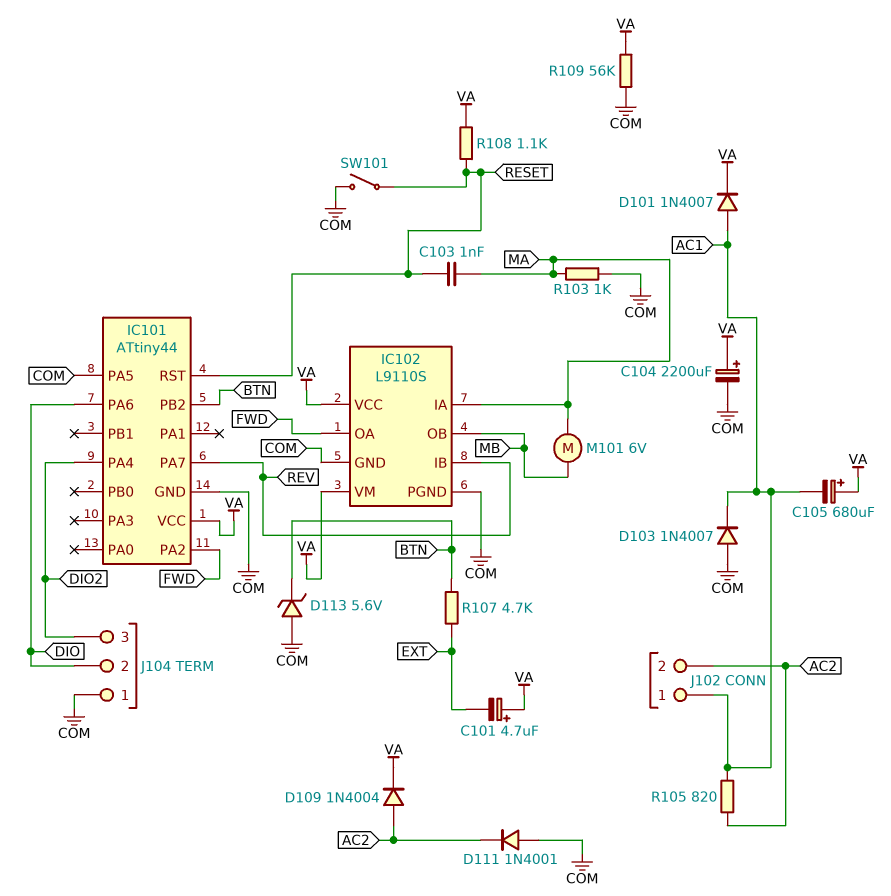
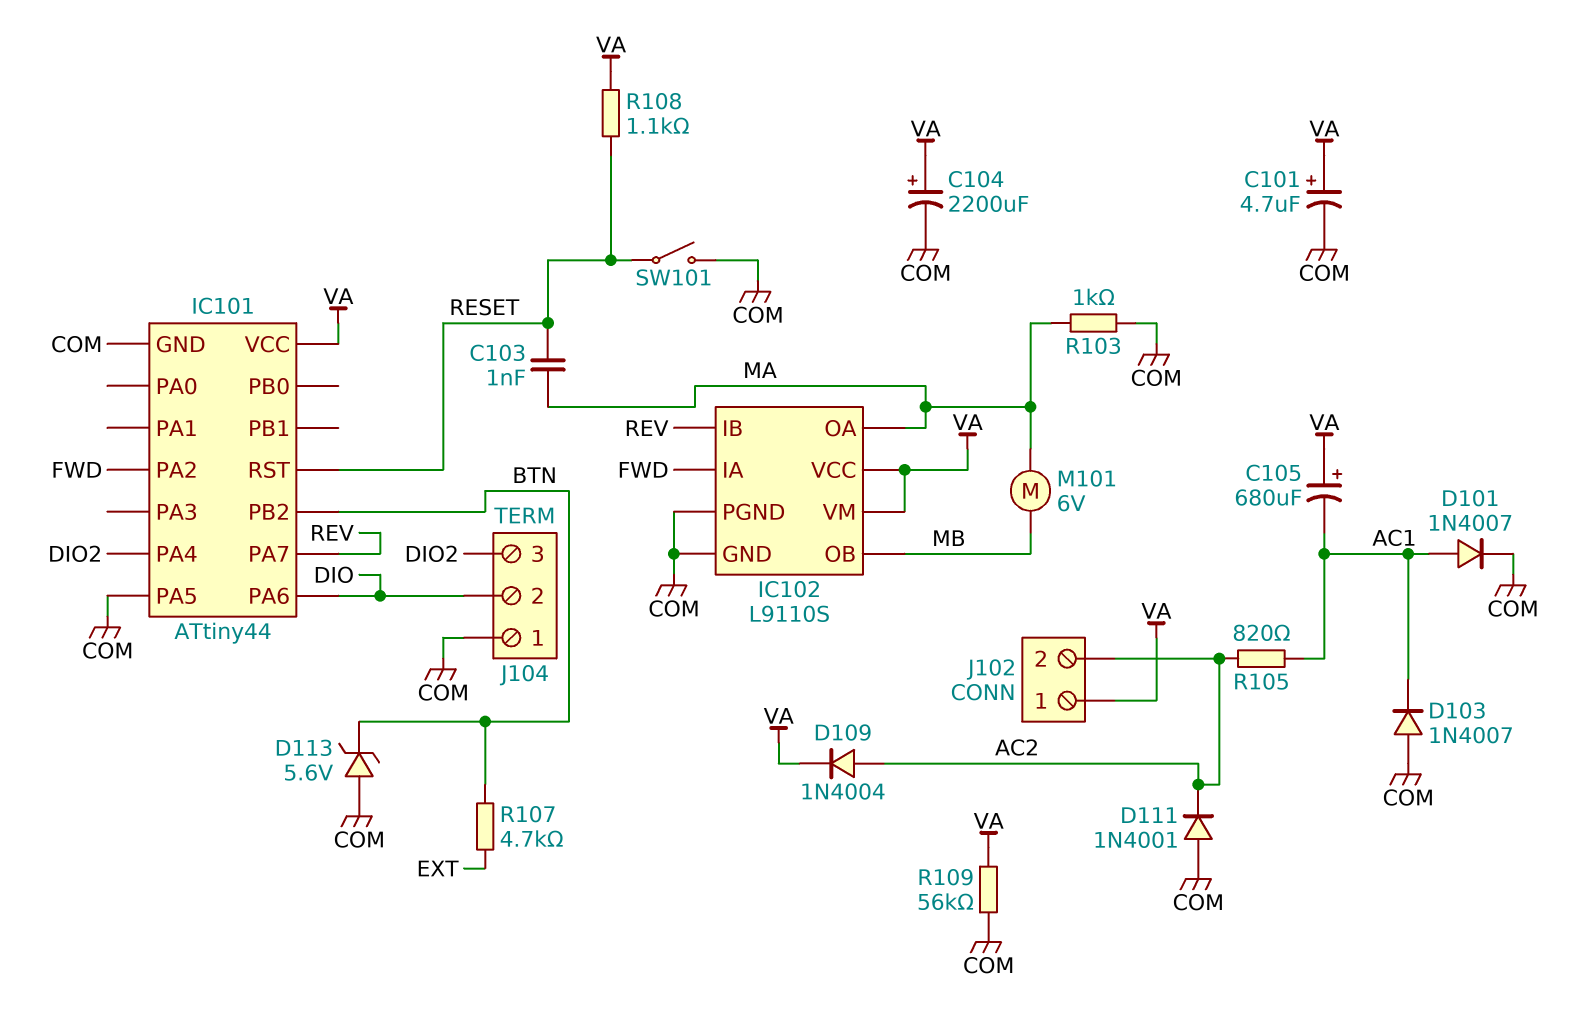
C101: 4.7uF (plus VA, minus EXT) -> 4.7uF (plus VA, minus COM)
D101: diode 1N4007 (A AC1, K VA) -> diode 1N4007 (A AC1, K COM)
IC102 pin IA: MA -> FWD
IC102 pin OA: FWD -> MA
J102 pin 1: AC1 -> VA

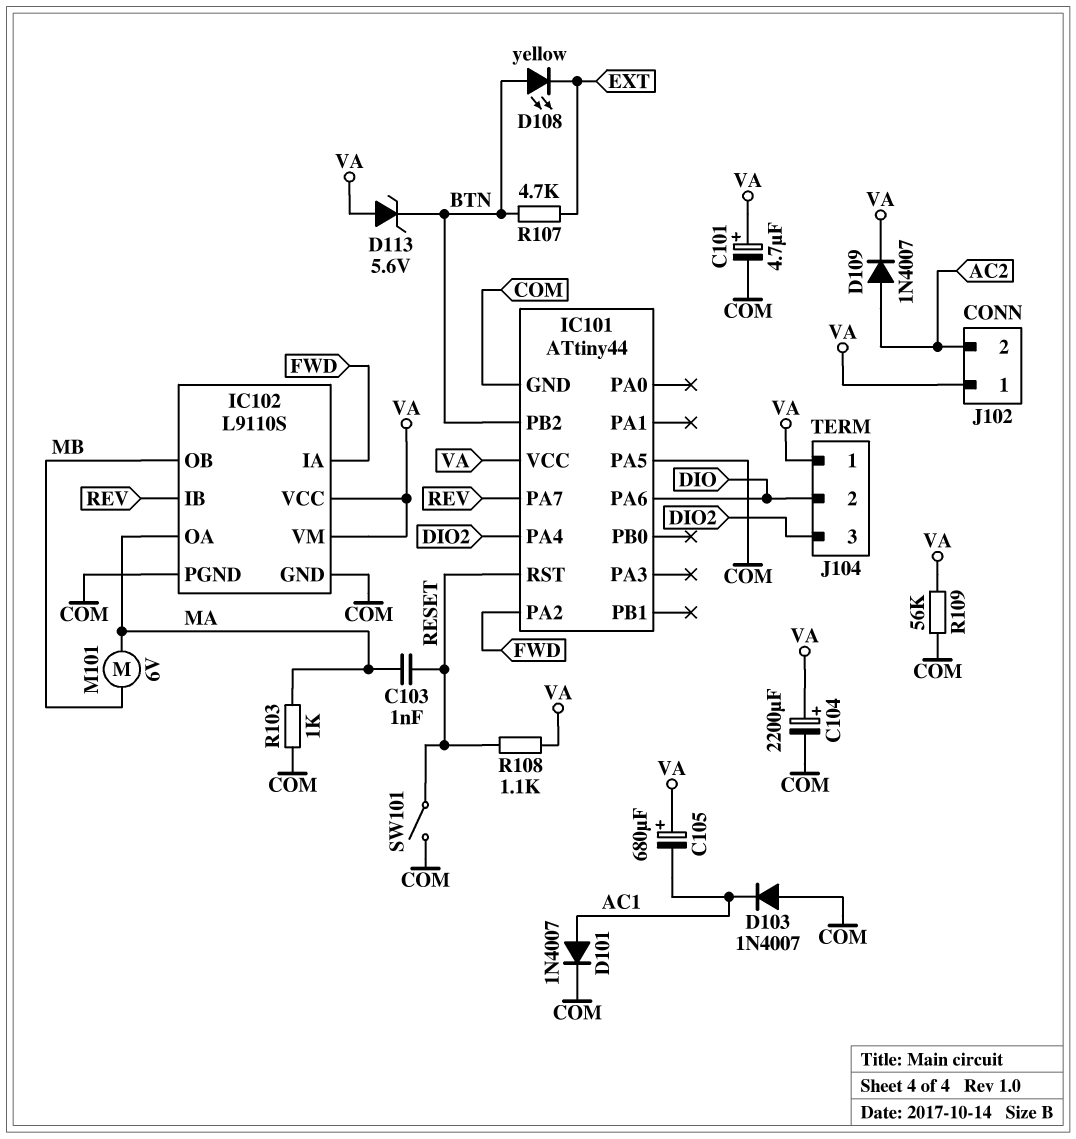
D108: none -> LED yellow (A BTN, K EXT)
D109: diode 1N4004 (A AC2, K VA) -> diode 1N4007 (A AC2, K VA)
D111: diode 1N4001 (A COM, K AC2) -> none
D113: zener 5.6V (A COM, K BTN) -> zener 5.6V (A VA, K BTN)
J104 pin 1: COM -> VA
R105: 820 (AC1, AC2) -> none

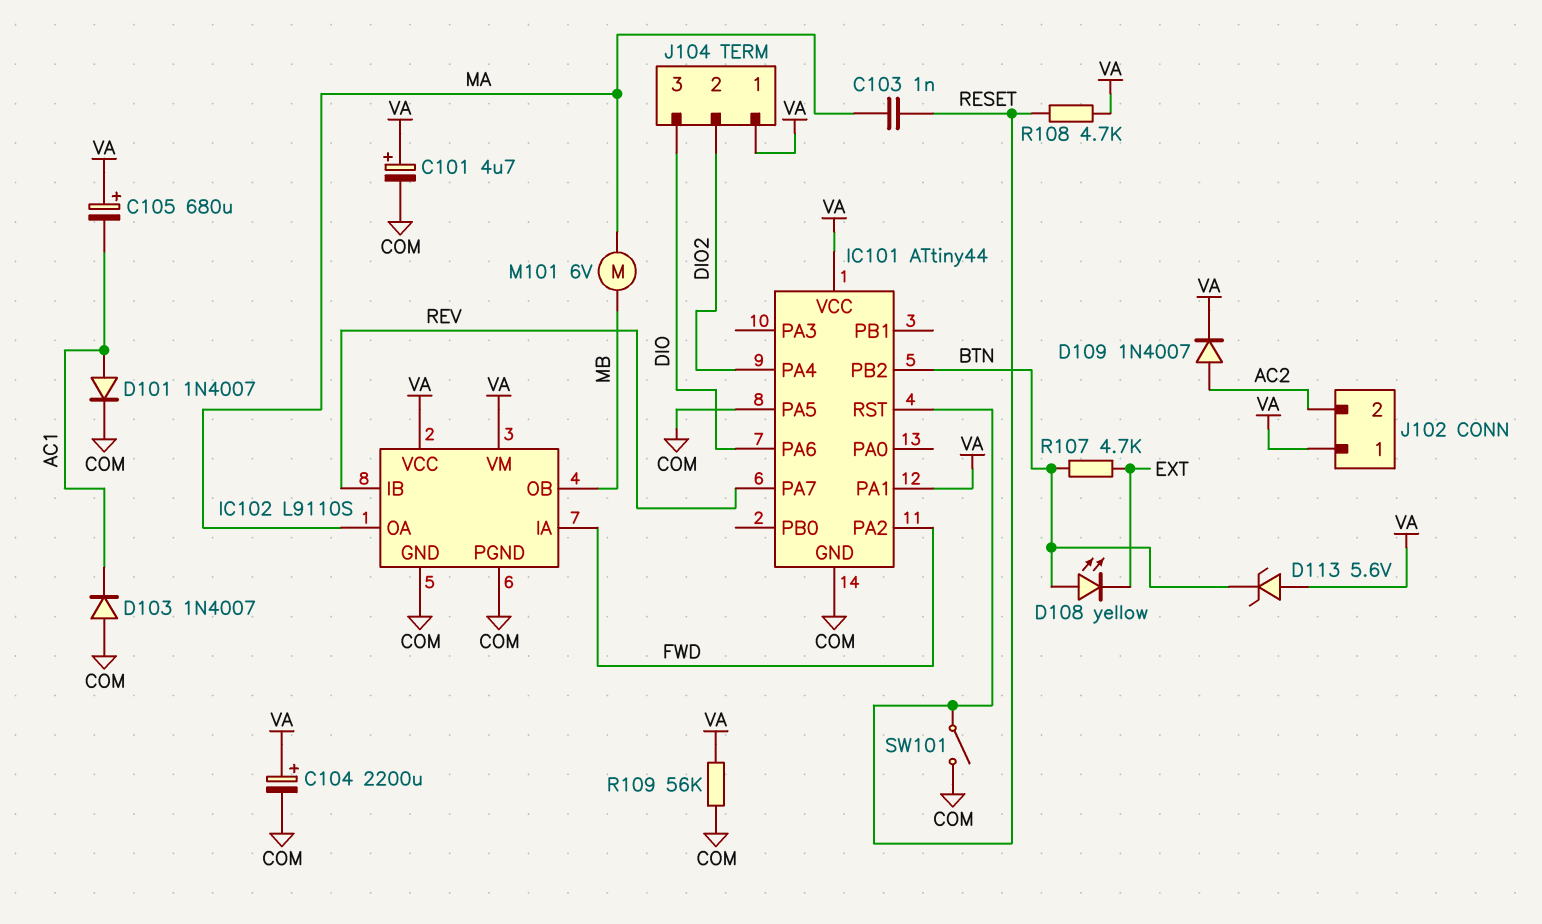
IC101 pin PA1: none -> VA
J104 pin 2: DIO -> DIO2
J104 pin 3: DIO2 -> DIO
R103: 1k (COM, MA) -> none
R108: 1.1k (RESET, VA) -> 4.7k (RESET, VA)

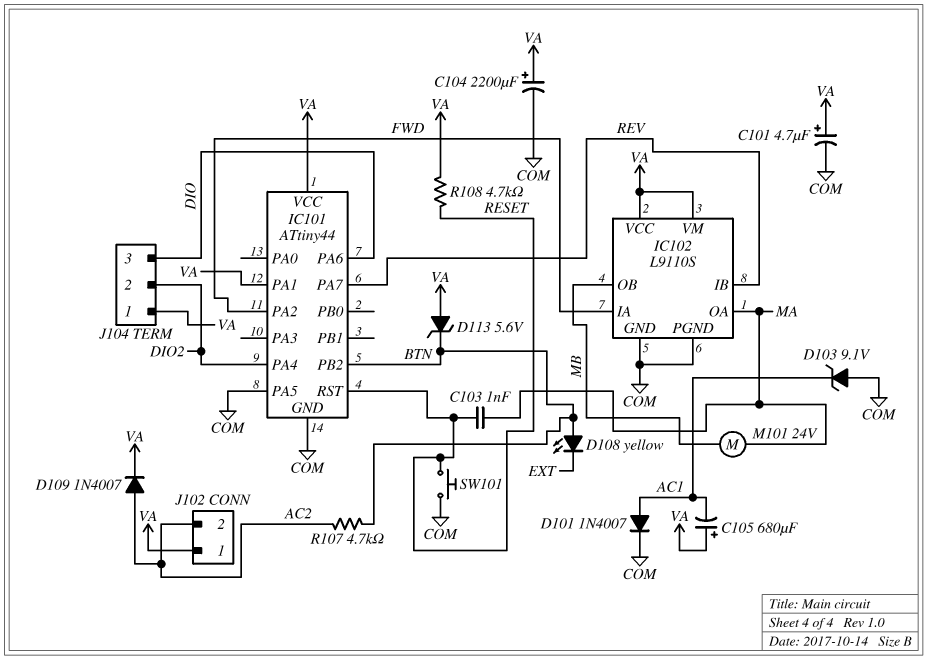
D103: diode 1N4007 (A COM, K AC1) -> zener 9.1V (A COM, K AC1)
M101: motor 6V (MA, MB) -> motor 24V (MA, MB)
R107: 4.7k (BTN, EXT) -> 4.7k (AC2, BTN)
R109: 56k (COM, VA) -> none
SW101: switch (COM, RESET) -> button (COM, RESET)

